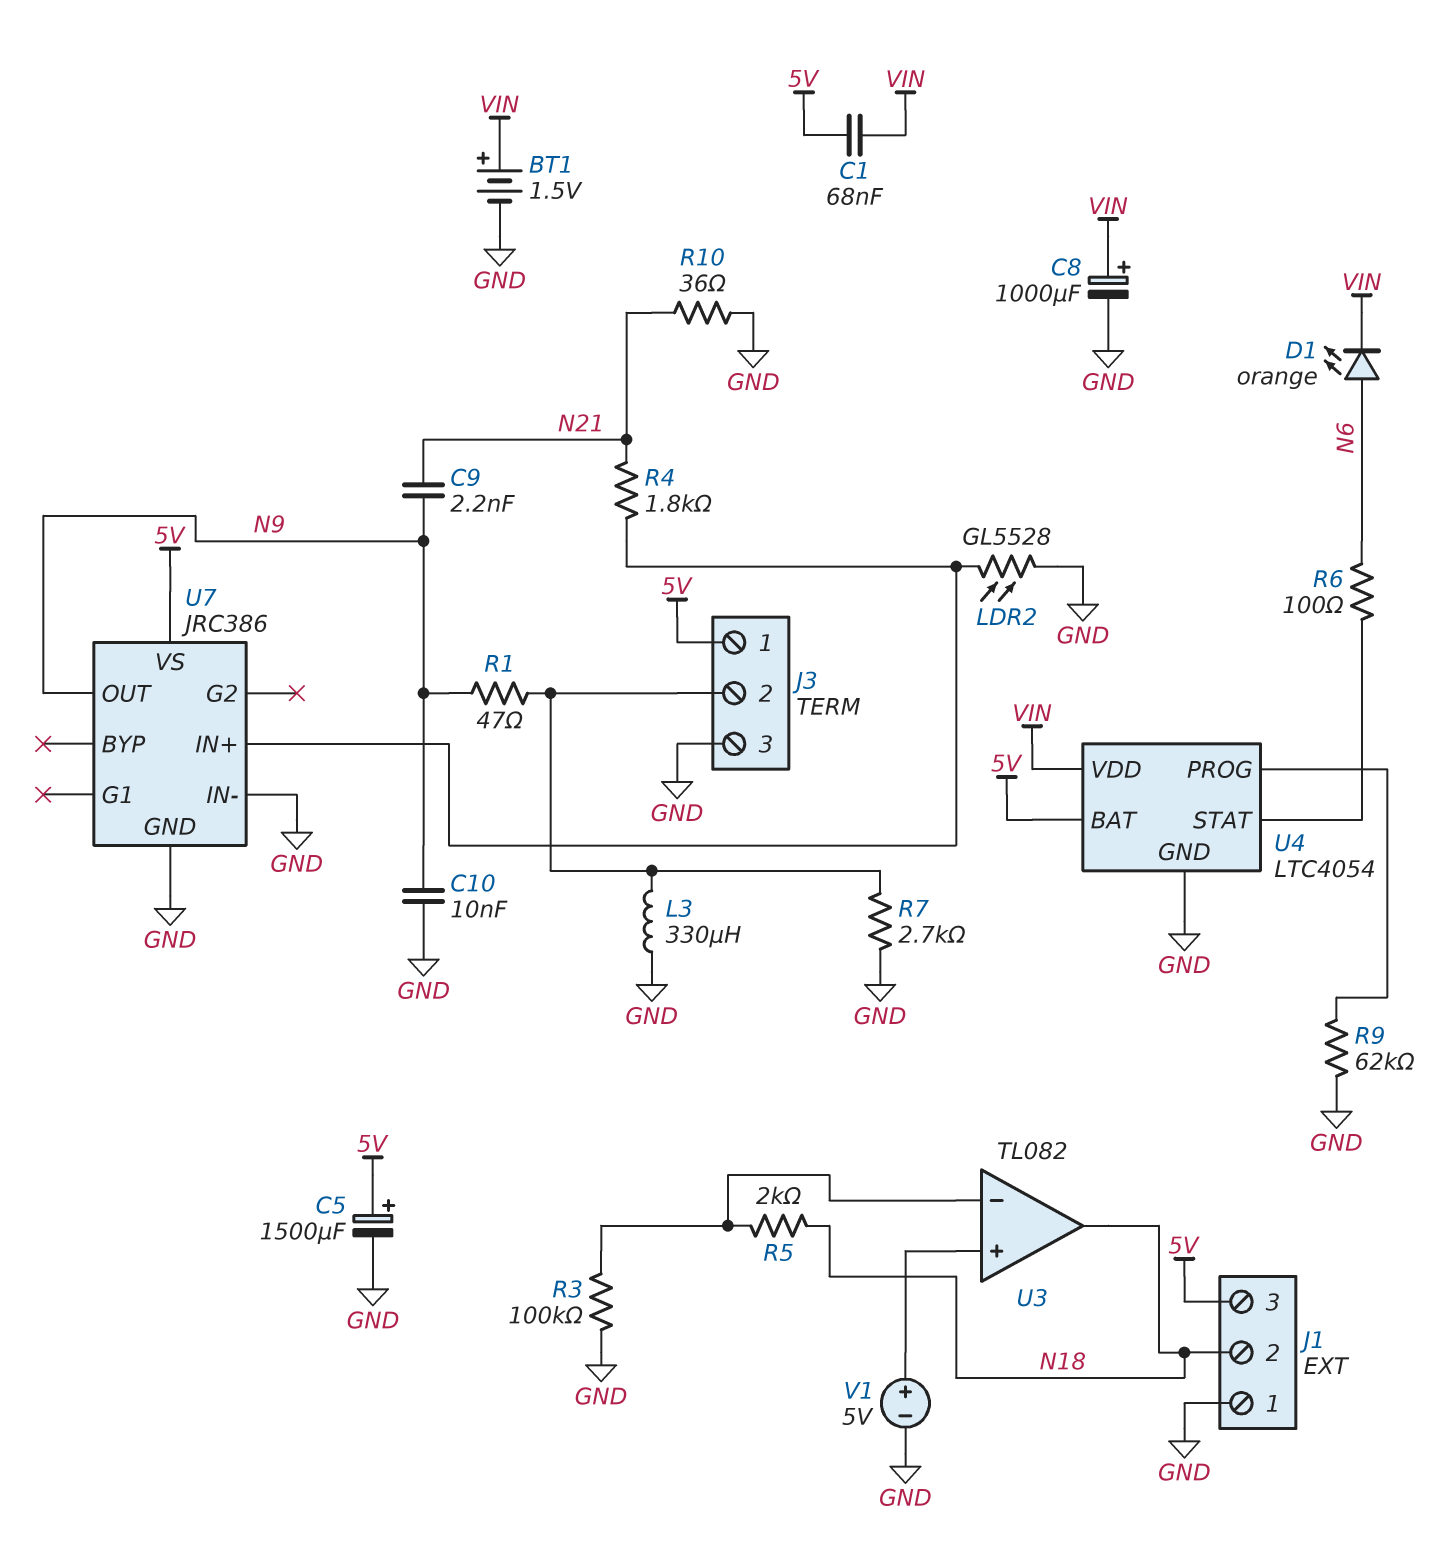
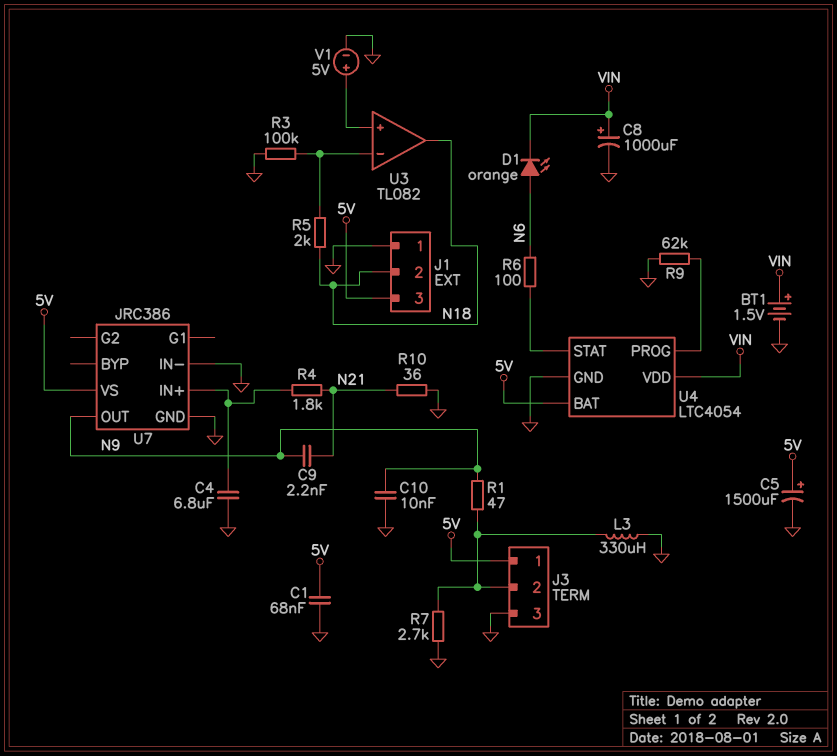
C1: 68nF (5V, VIN) -> 68nF (5V, GND)
C4: none -> 6.8uF (GND, U7/IN+)
LDR2: GL5528 (GND, U7/IN+) -> none

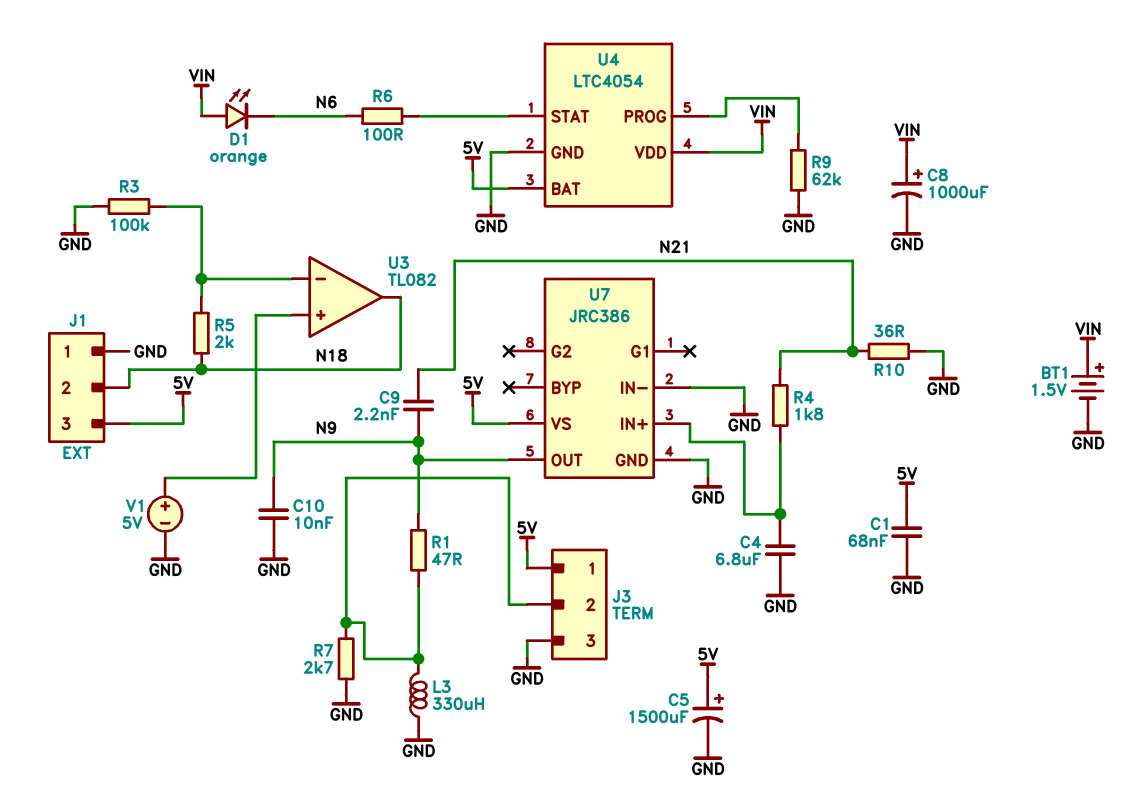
D1: LED orange (A N6, K VIN) -> LED orange (A VIN, K N6)

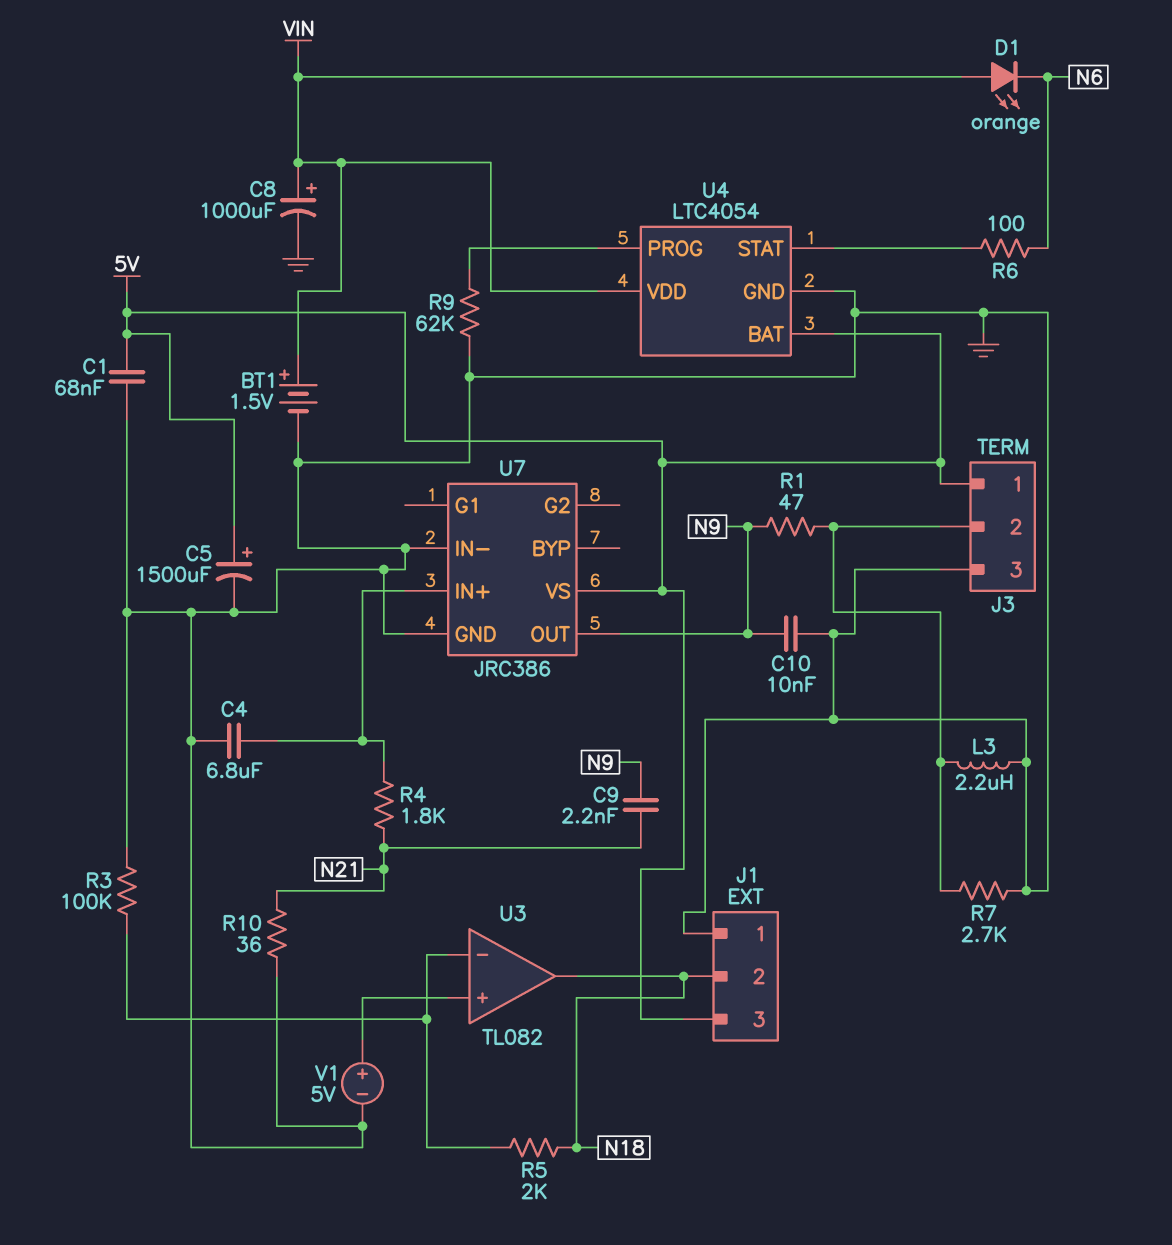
L3: 330uH (GND, J3/2) -> 2.2uH (GND, J3/2)

